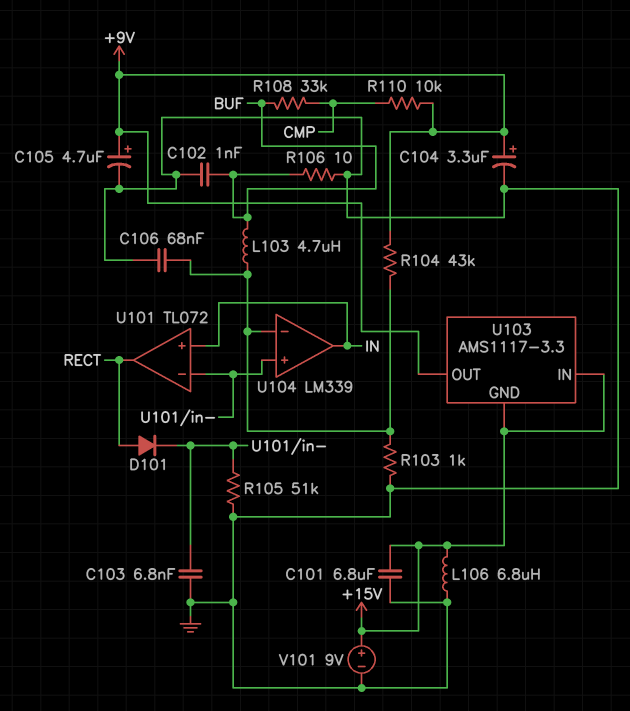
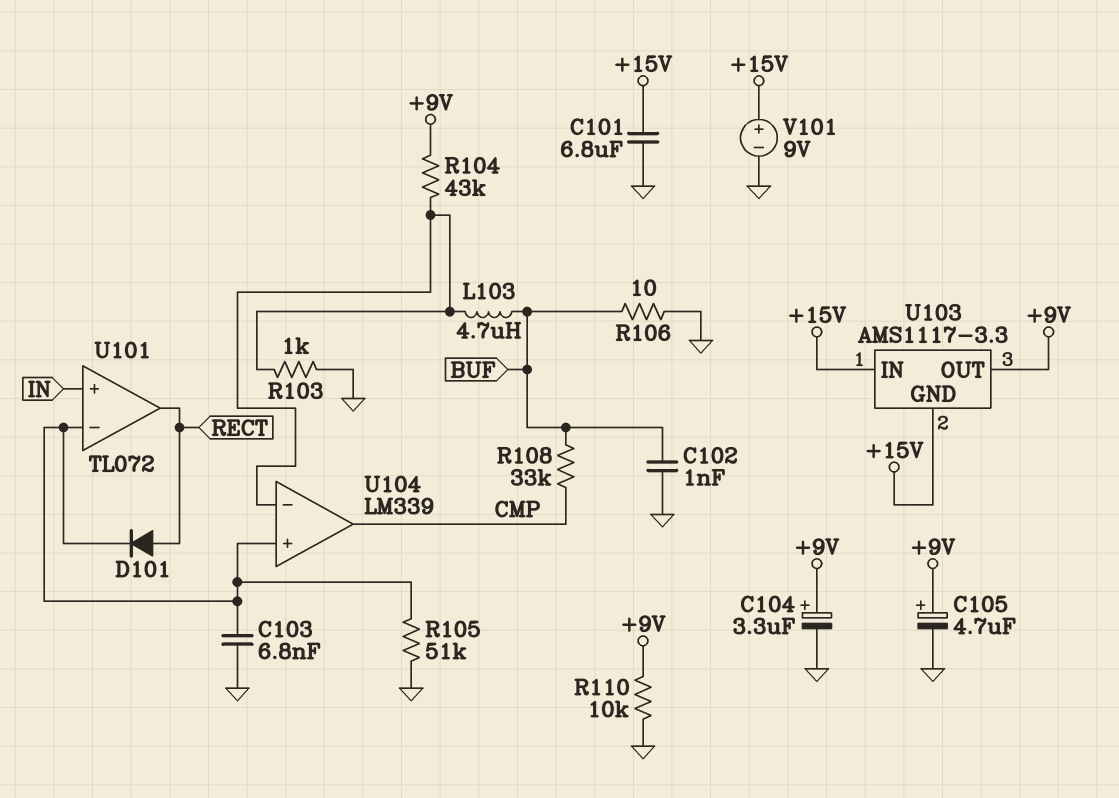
C106: 68nF (GND, U104/in-) -> none
L106: 6.8uH (+15V, GND) -> none
R110: 10k (+9V, CMP) -> 10k (+9V, GND)
U104 pin out: IN -> CMP

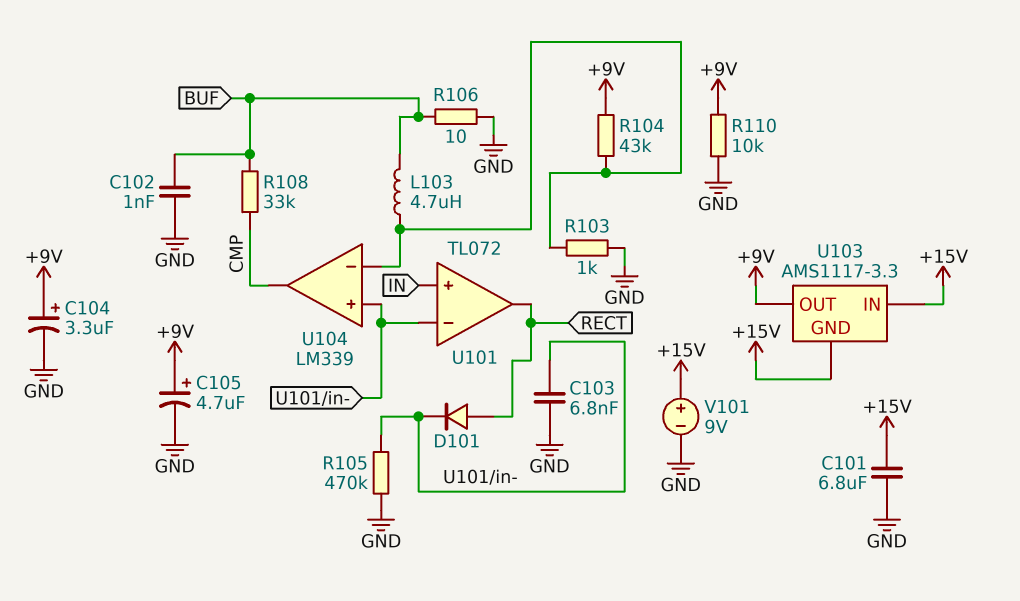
R105: 51k (GND, U101/in-) -> 470k (GND, U101/in-)

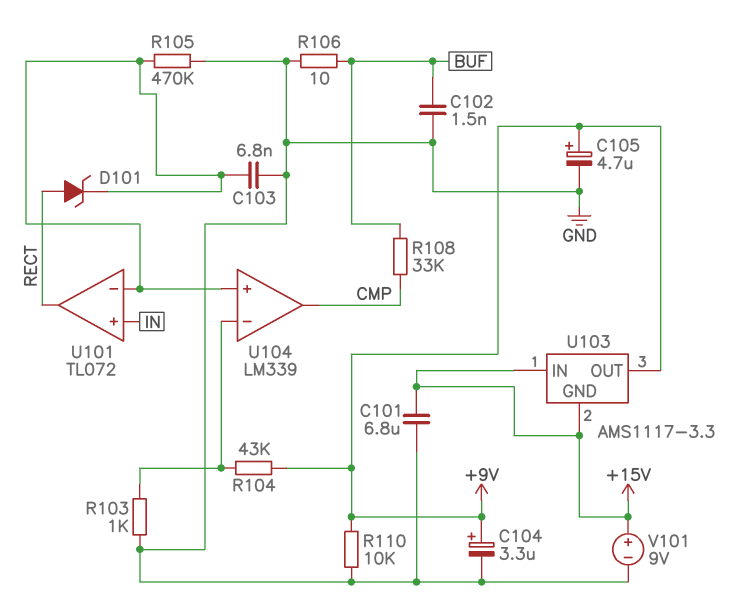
C102: 1nF (BUF, GND) -> 1.5nF (BUF, GND)
D101: diode (A RECT, K U101/in-) -> zener (A RECT, K U101/in-)
L103: 4.7uH (BUF, U104/in-) -> none

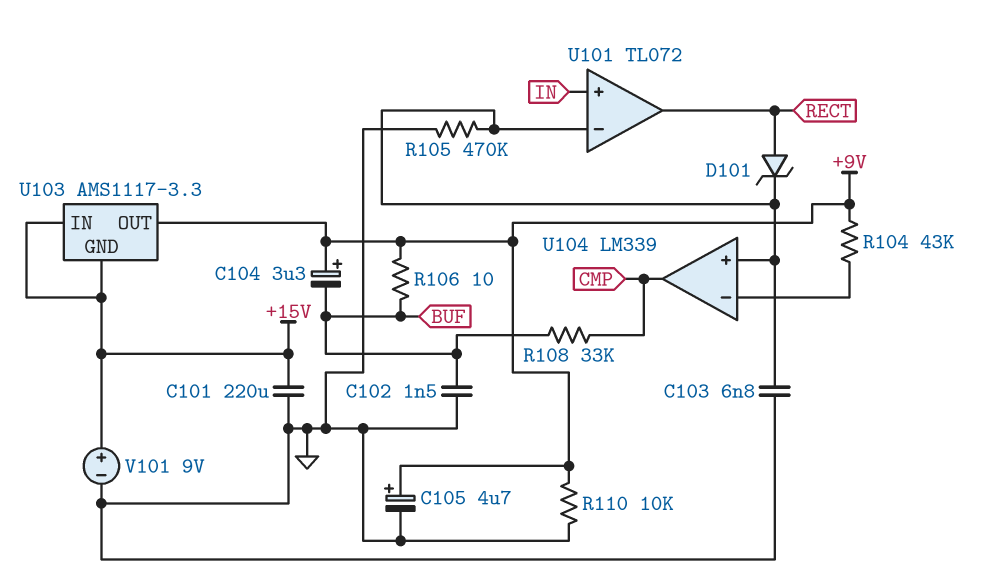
C101: 6.8uF (+15V, GND) -> 220uF (+15V, GND)
C104: 3.3uF (plus +9V, minus GND) -> 3.3uF (plus +9V, minus BUF)
R103: 1k (GND, U104/in-) -> none
R106: 10 (BUF, GND) -> 10 (+9V, BUF)

